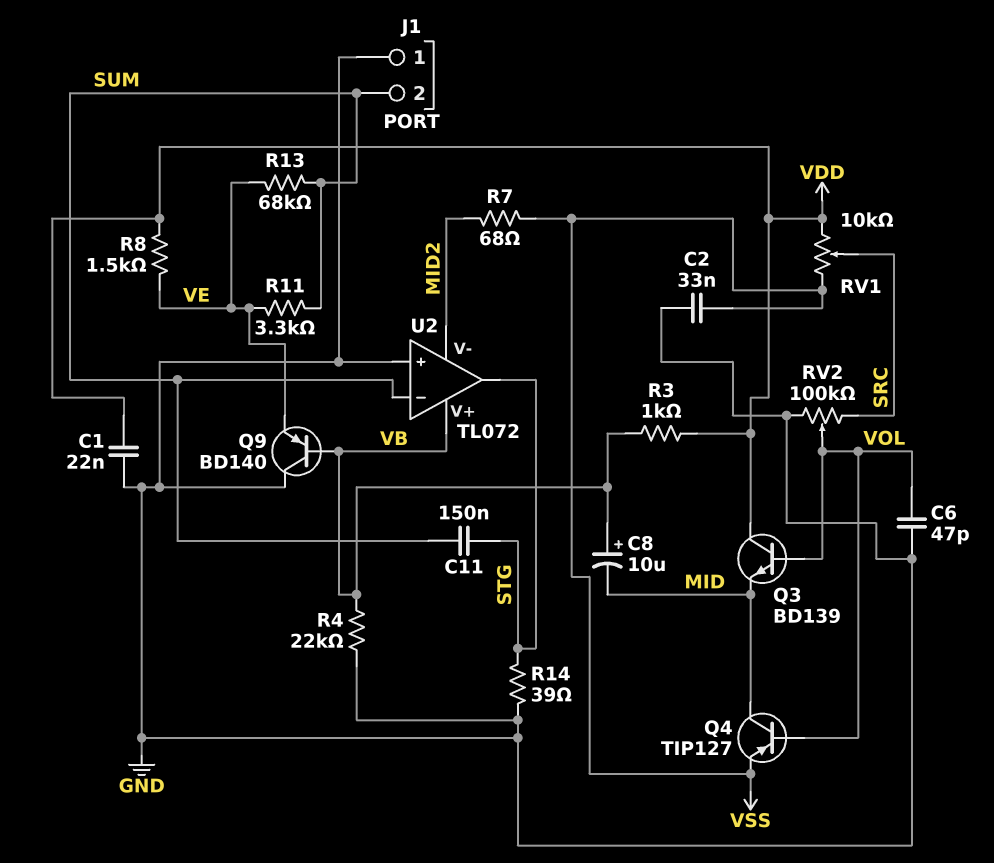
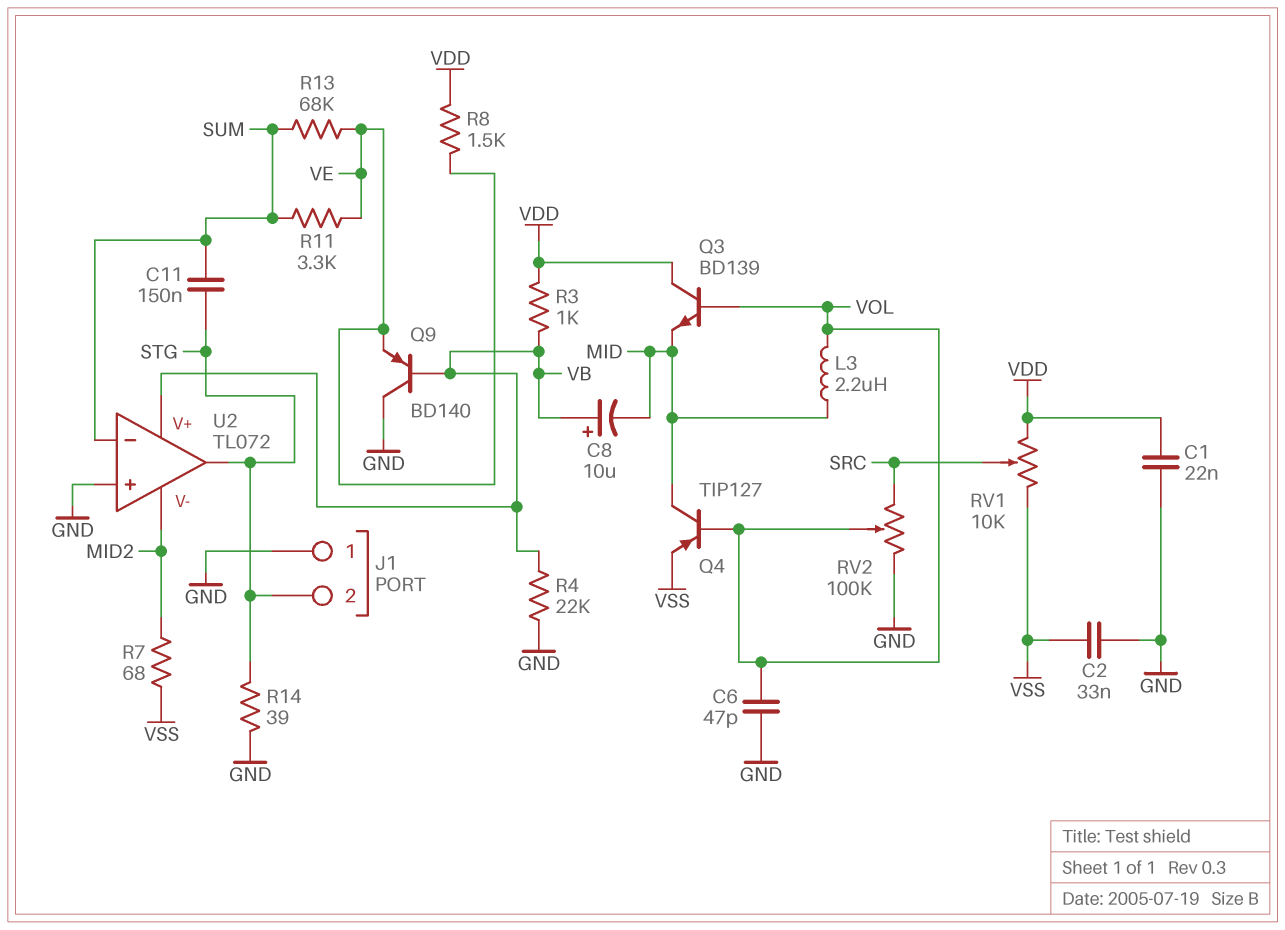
J1 pin 2: SUM -> STG
L3: none -> 2.2uH (MID, VOL)

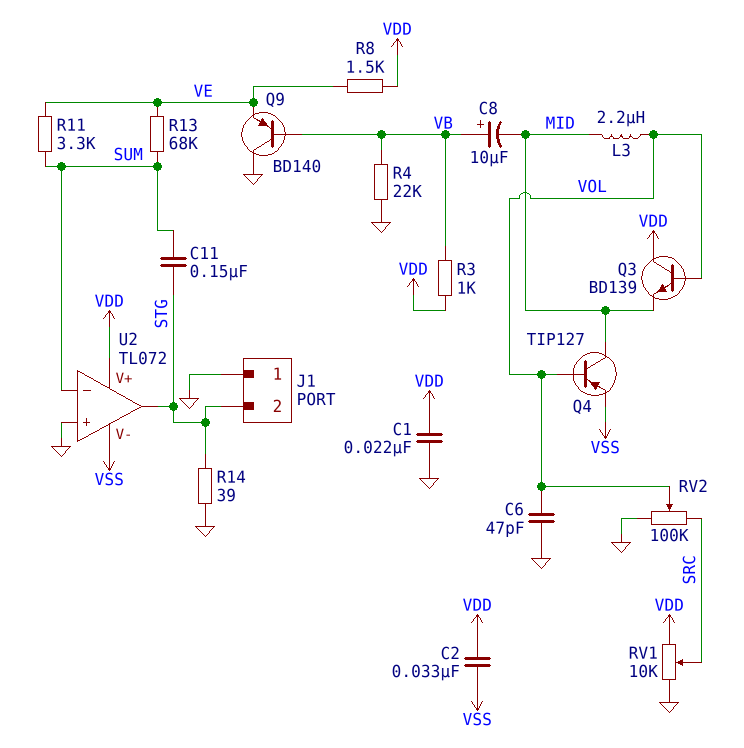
C2: 33nF (GND, VSS) -> 33nF (VDD, VSS)
R7: 68 (MID2, VSS) -> none
RV1: 10k (VDD, VSS, wiper SRC) -> 10k (GND, VDD, wiper SRC)
U2 pin V+: VB -> VDD
U2 pin V-: MID2 -> VSS

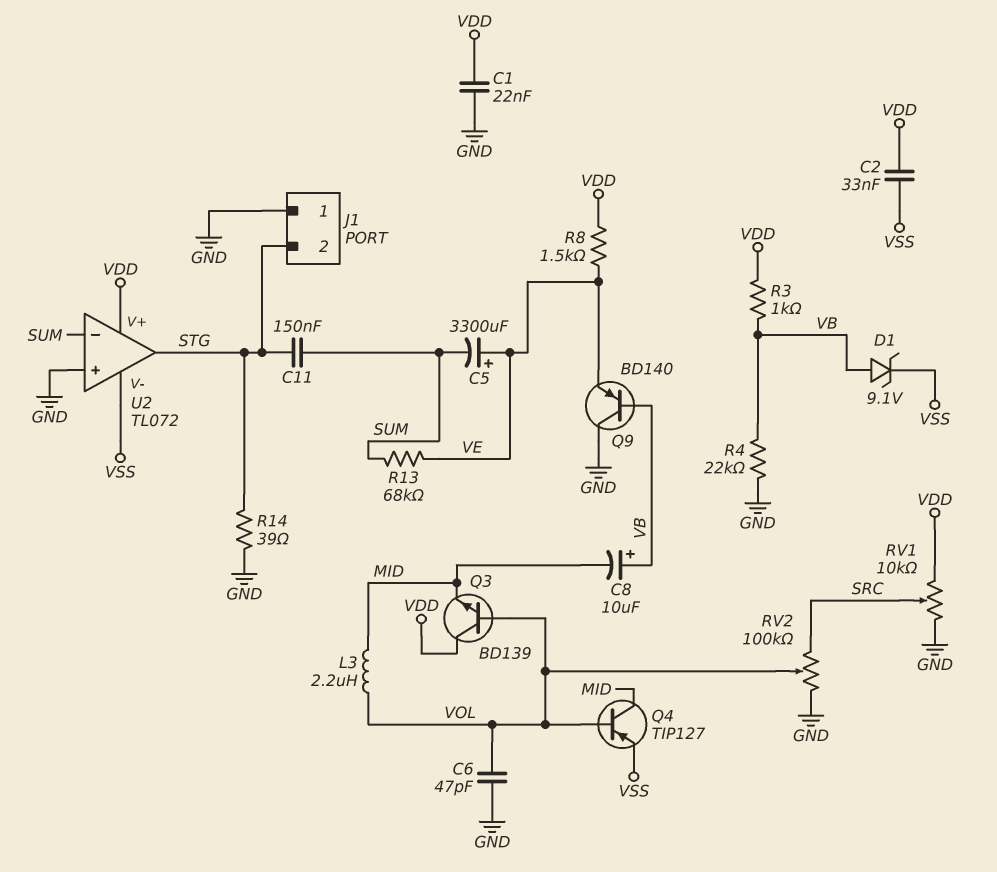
C5: none -> 3300uF (plus VE, minus SUM)
D1: none -> zener 9.1V (A VB, K VSS)
R11: 3.3k (SUM, VE) -> none

